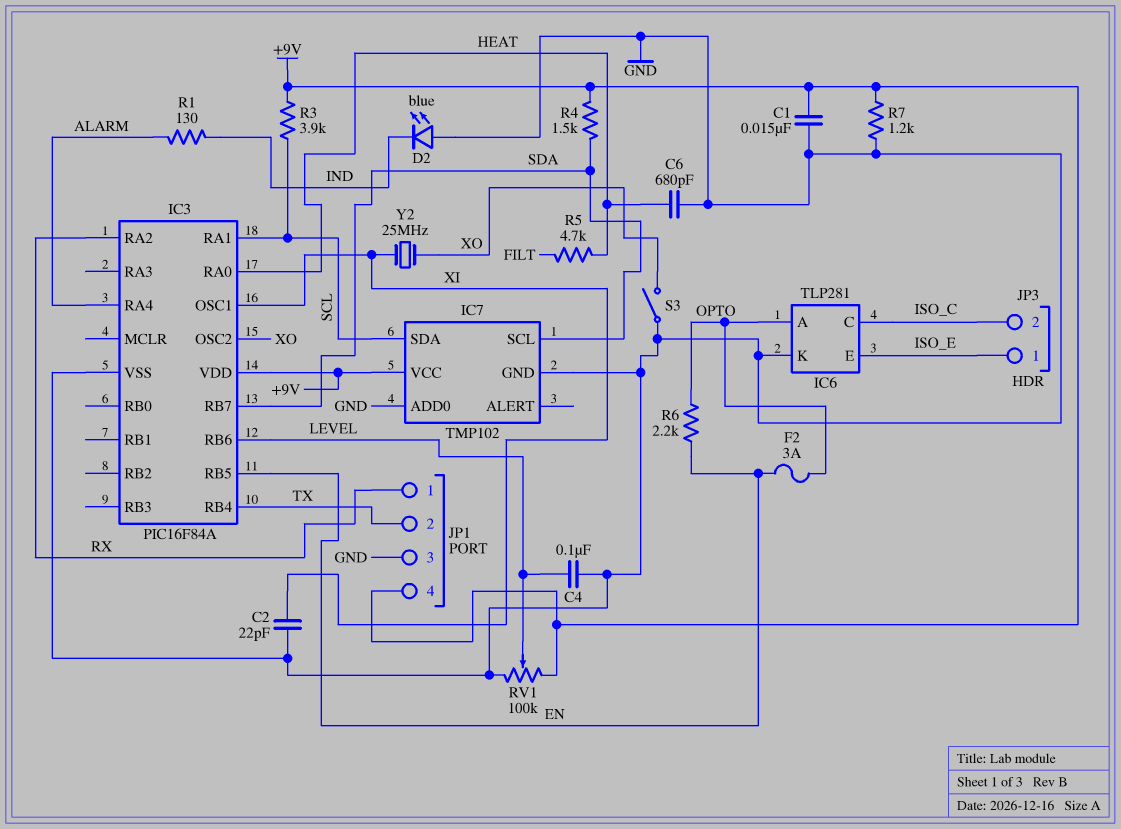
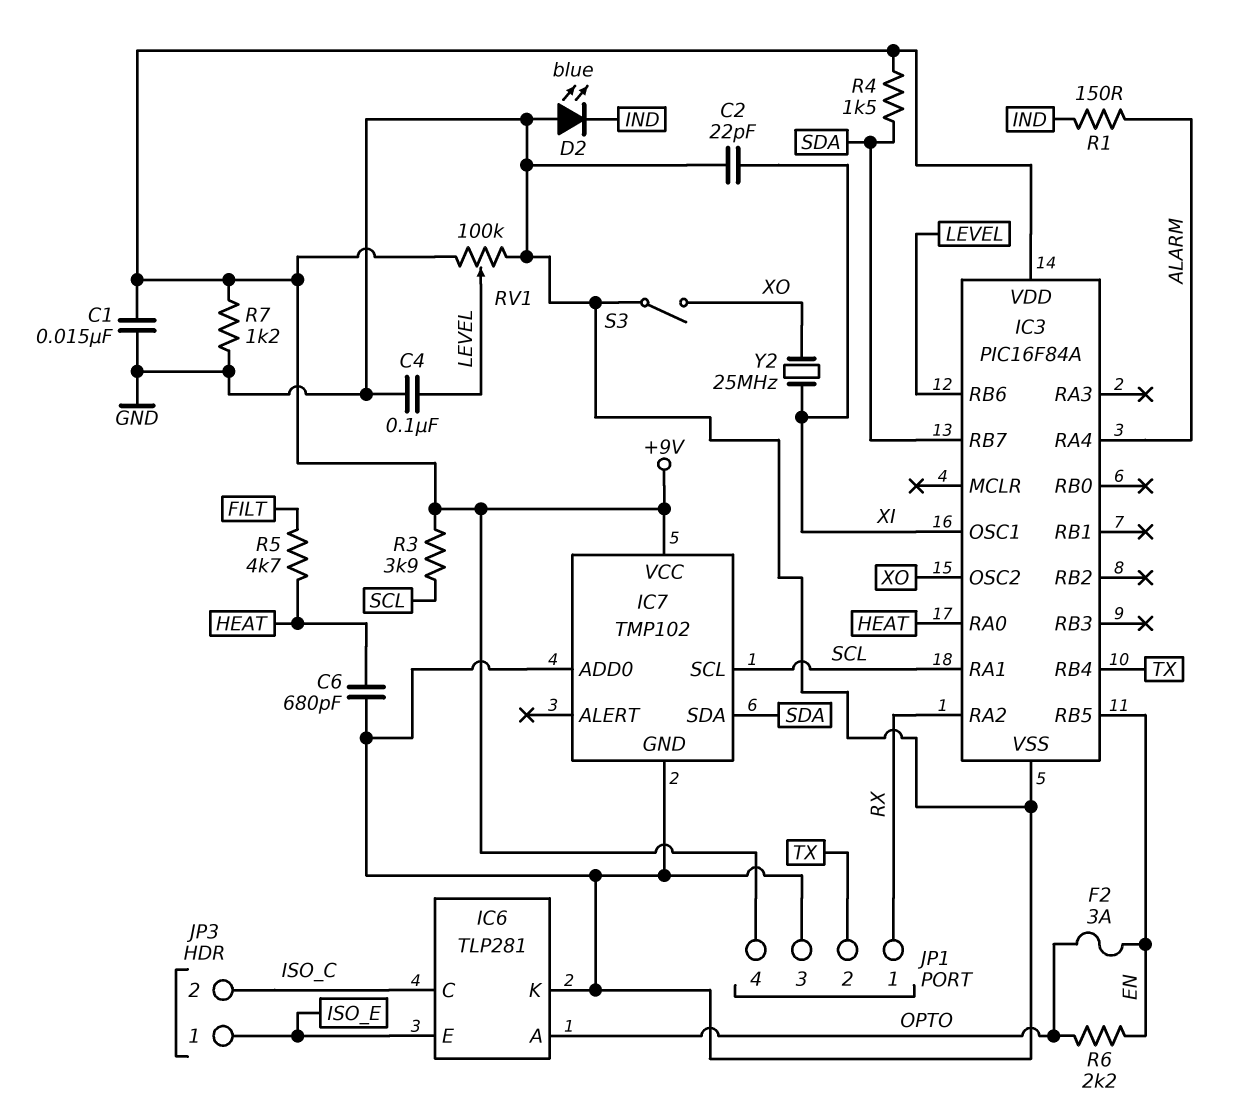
IC7 pin SCL: SDA -> SCL
IC7 pin SDA: SCL -> SDA
R1: 130 (ALARM, IND) -> 150 (ALARM, IND)

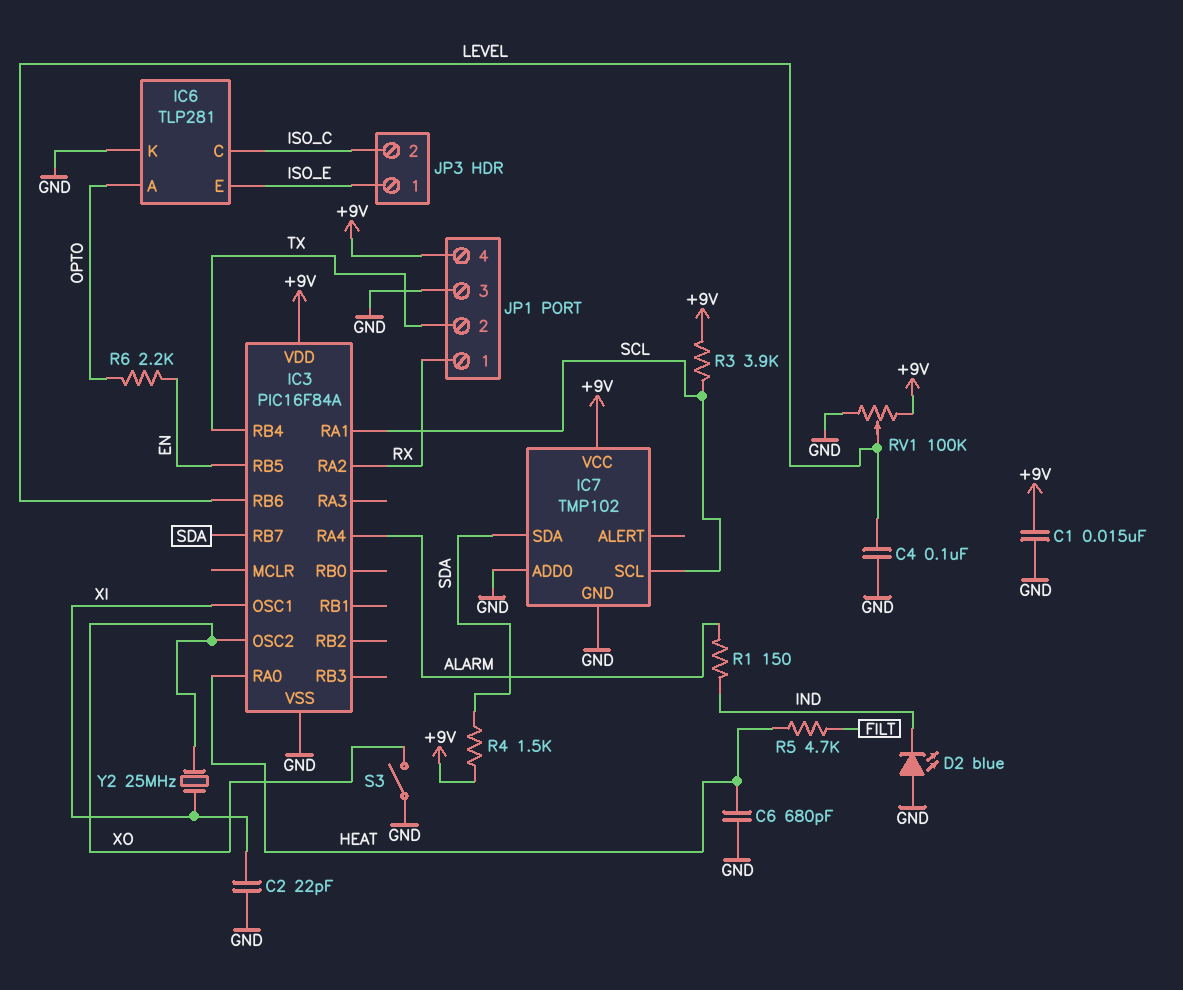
F2: 3A (EN, OPTO) -> none
R7: 1.2k (+9V, GND) -> none

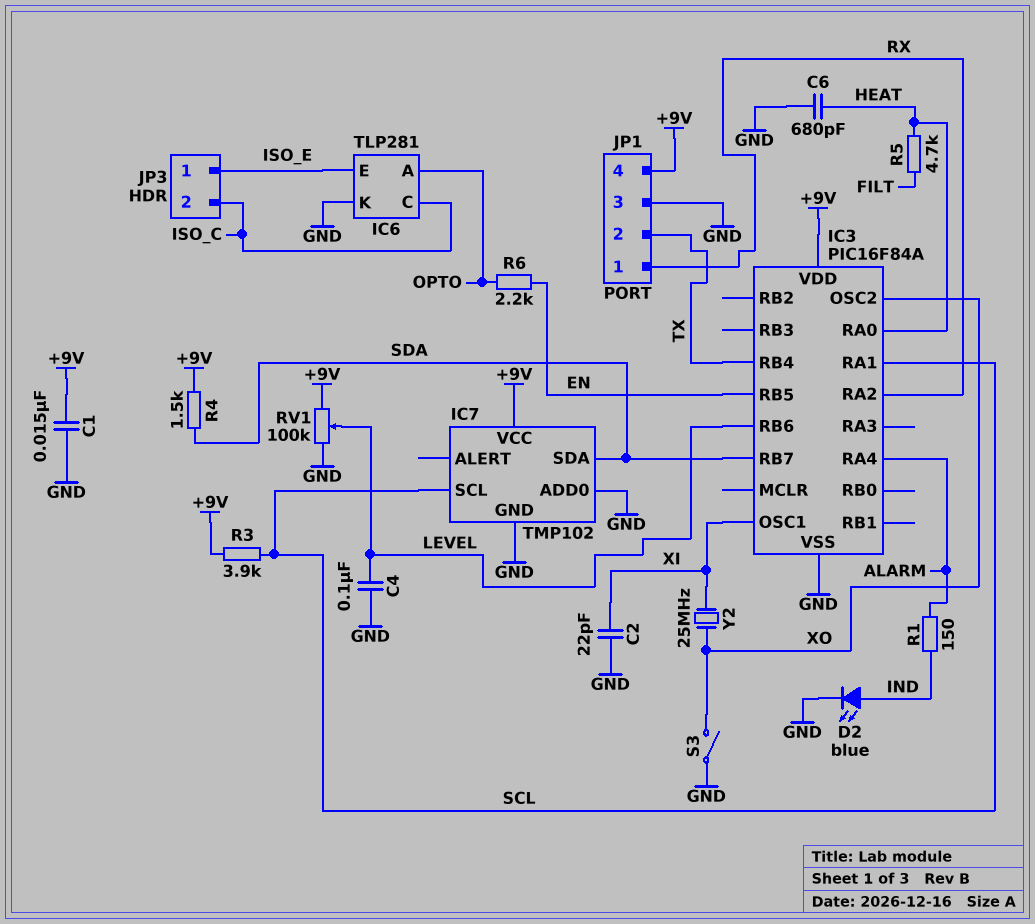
D2: LED blue (A GND, K IND) -> LED blue (A IND, K GND)

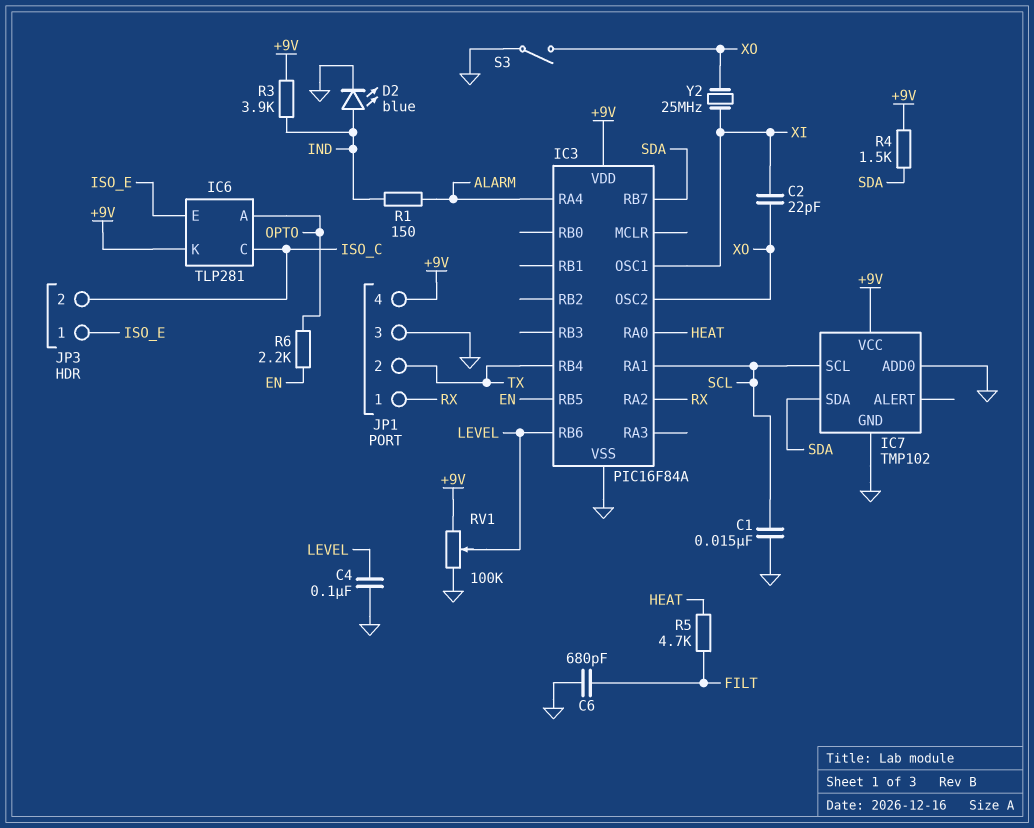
C1: 15nF (+9V, GND) -> 15nF (GND, SCL)
C2: 22pF (GND, XI) -> 22pF (XI, XO)
C6: 680pF (GND, HEAT) -> 680pF (FILT, GND)
IC6 pin K: GND -> +9V
R3: 3.9k (+9V, SCL) -> 3.9k (+9V, IND)

